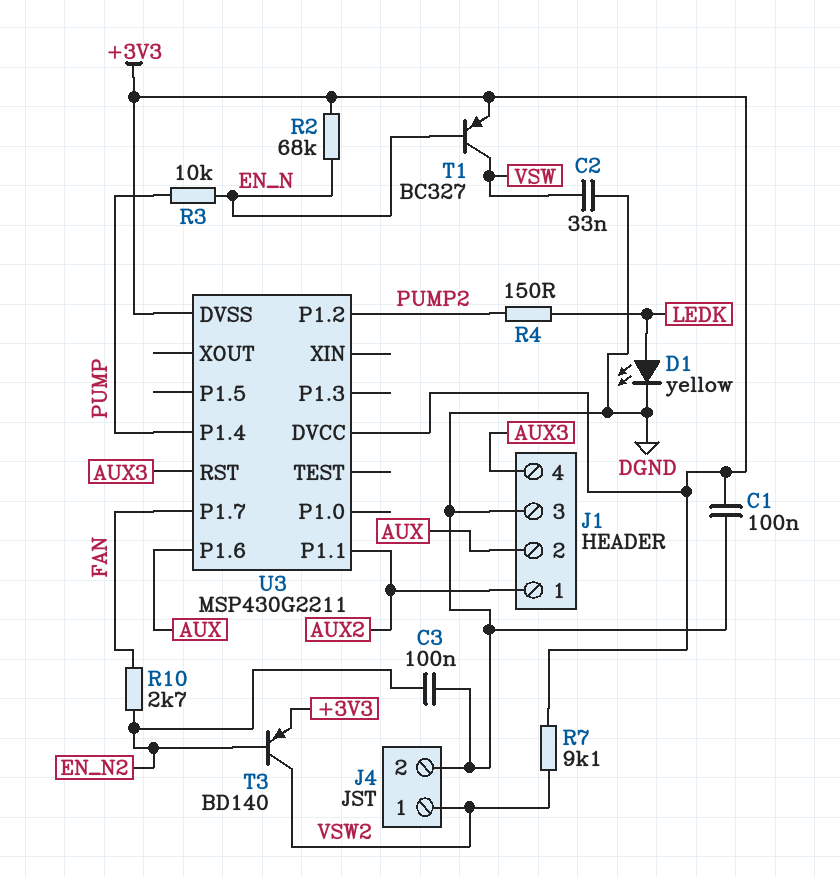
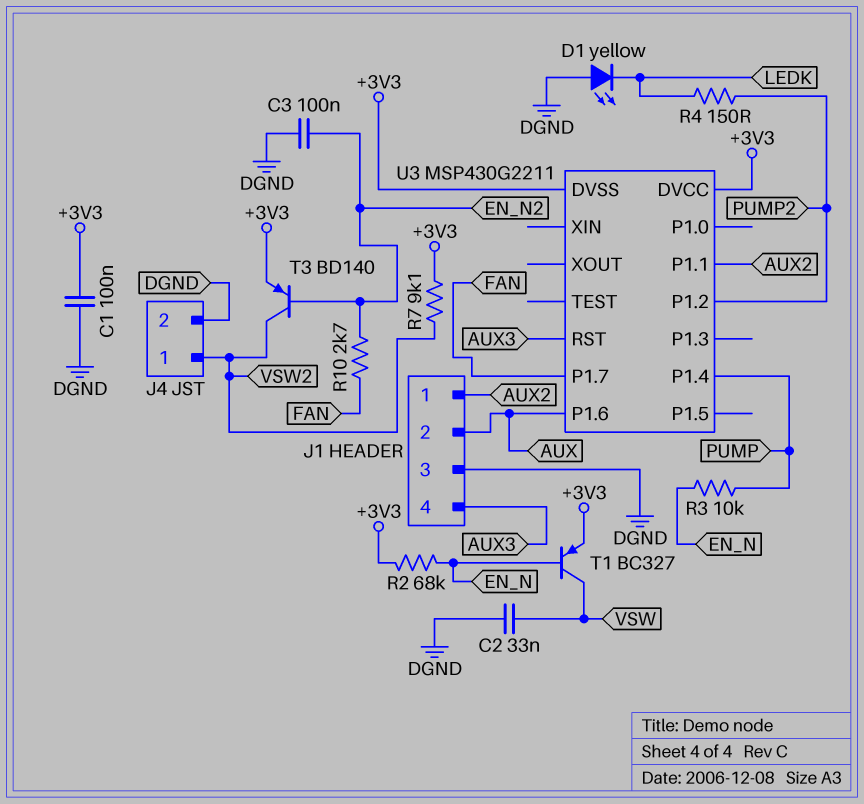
D1: LED yellow (A LEDK, K DGND) -> LED yellow (A DGND, K LEDK)

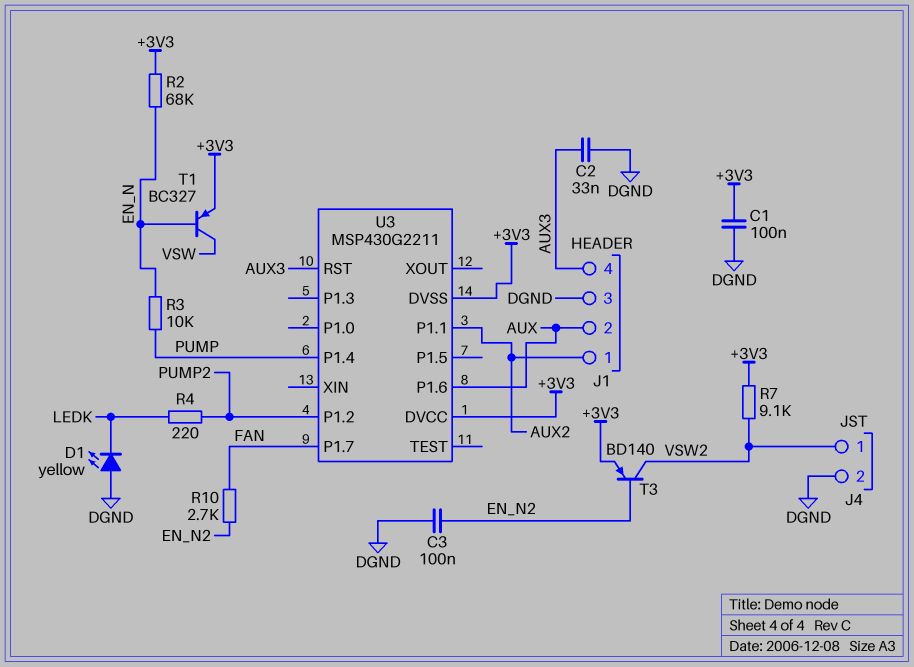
C2: 33nF (DGND, VSW) -> 33nF (AUX3, DGND)
R4: 150 (LEDK, PUMP2) -> 220 (LEDK, PUMP2)

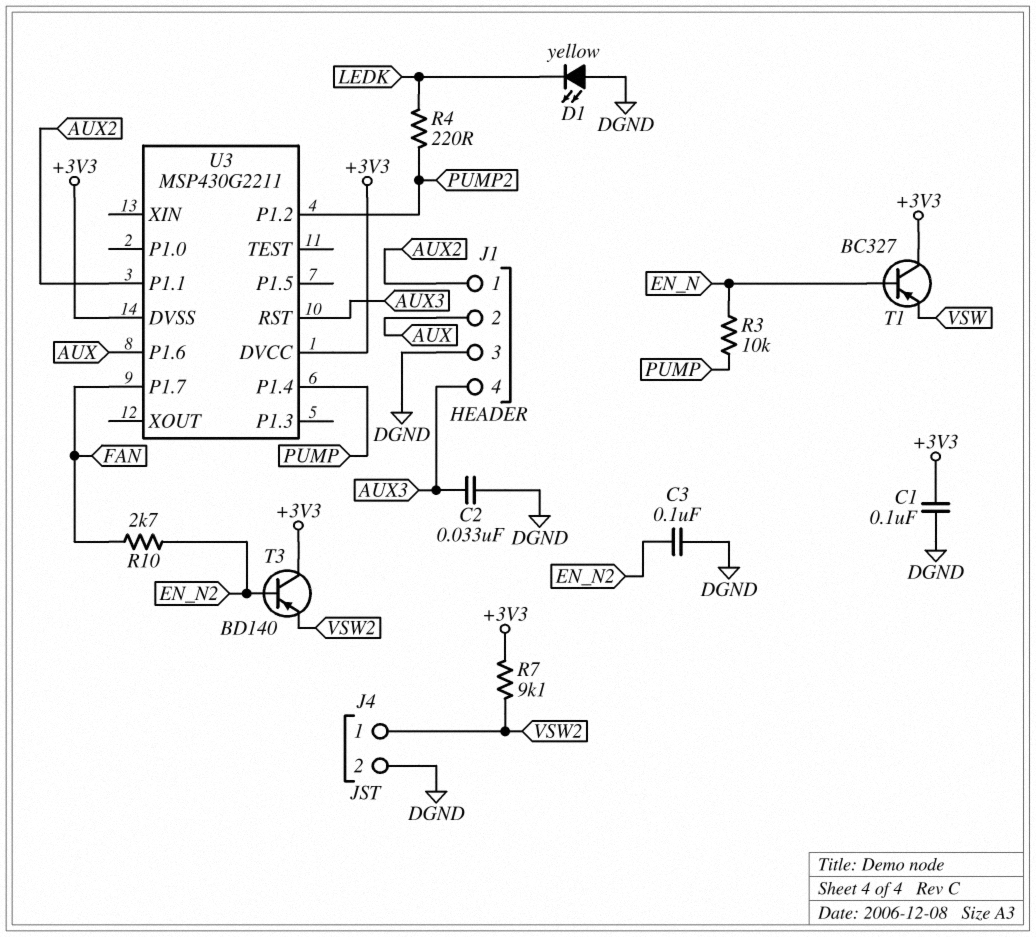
R2: 68k (+3V3, EN_N) -> none
T1: PNP BC327 (B EN_N, C VSW, E +3V3) -> PNP BC327 (B EN_N, C +3V3, E VSW)
T3: PNP BD140 (B EN_N2, C VSW2, E +3V3) -> PNP BD140 (B EN_N2, C +3V3, E VSW2)

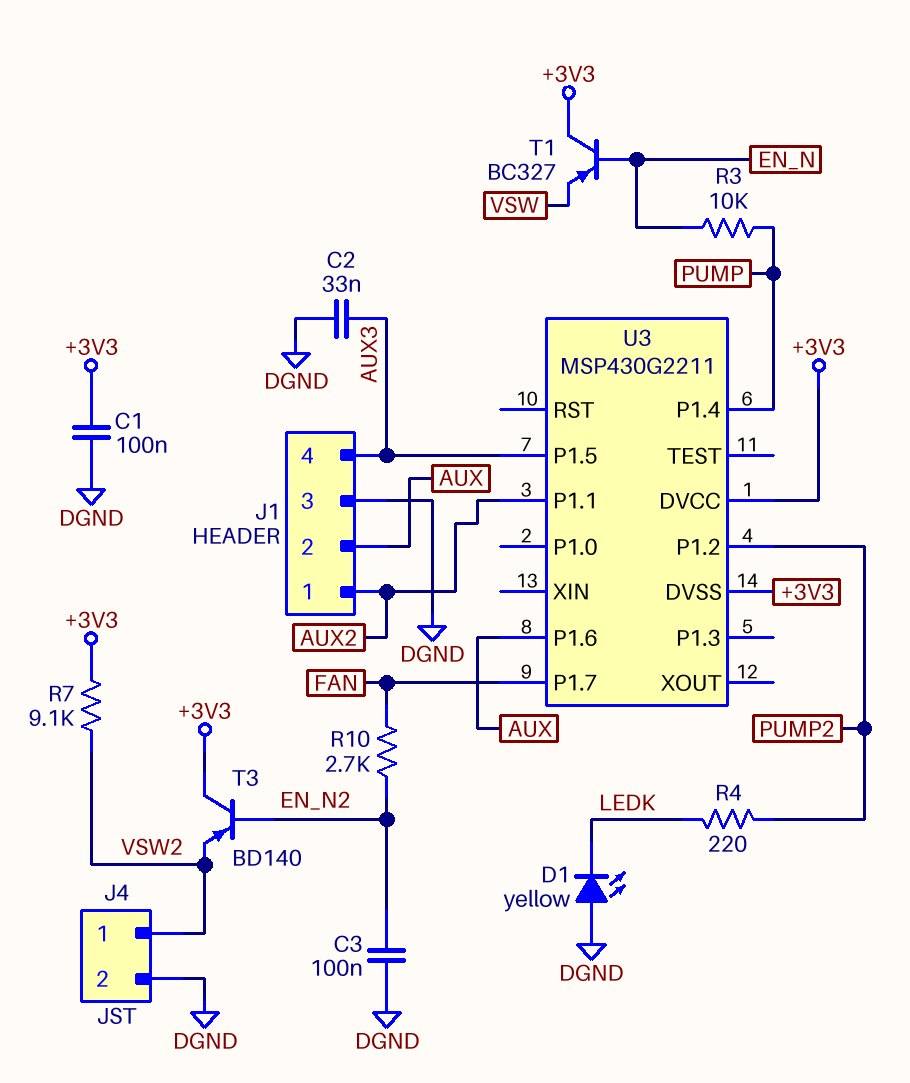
U3 pin P1.5: none -> AUX3
U3 pin RST: AUX3 -> none

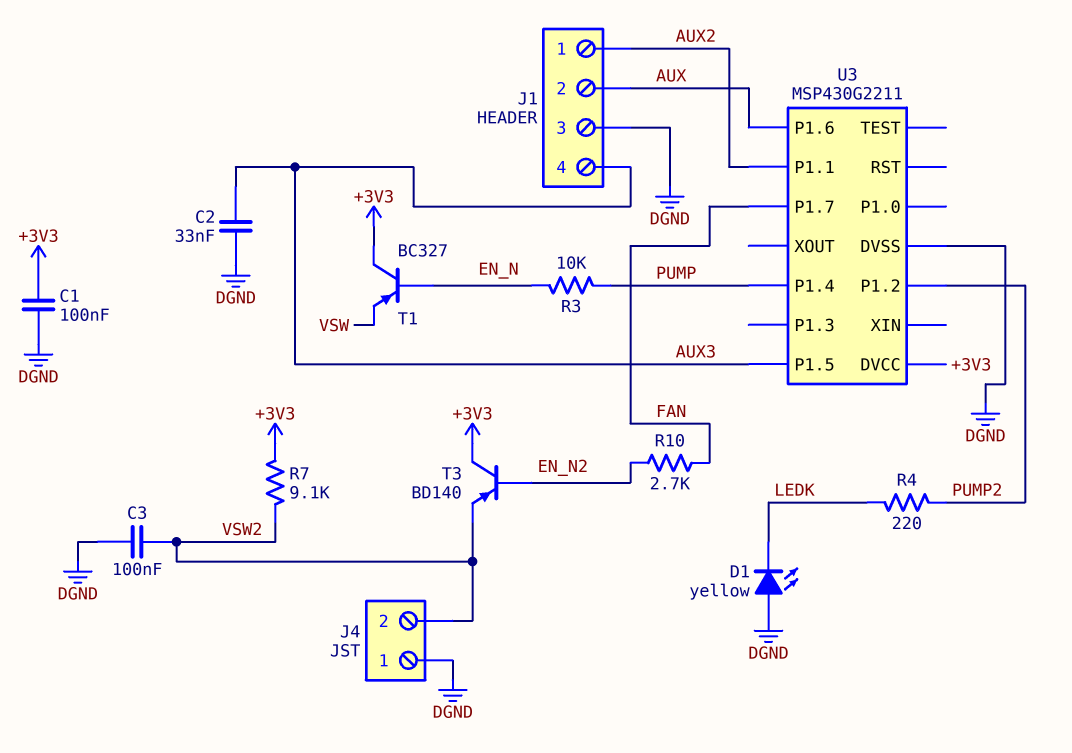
C3: 100nF (DGND, EN_N2) -> 100nF (DGND, VSW2)
J4 pin 1: VSW2 -> DGND
J4 pin 2: DGND -> VSW2
U3 pin DVSS: +3V3 -> DGND

